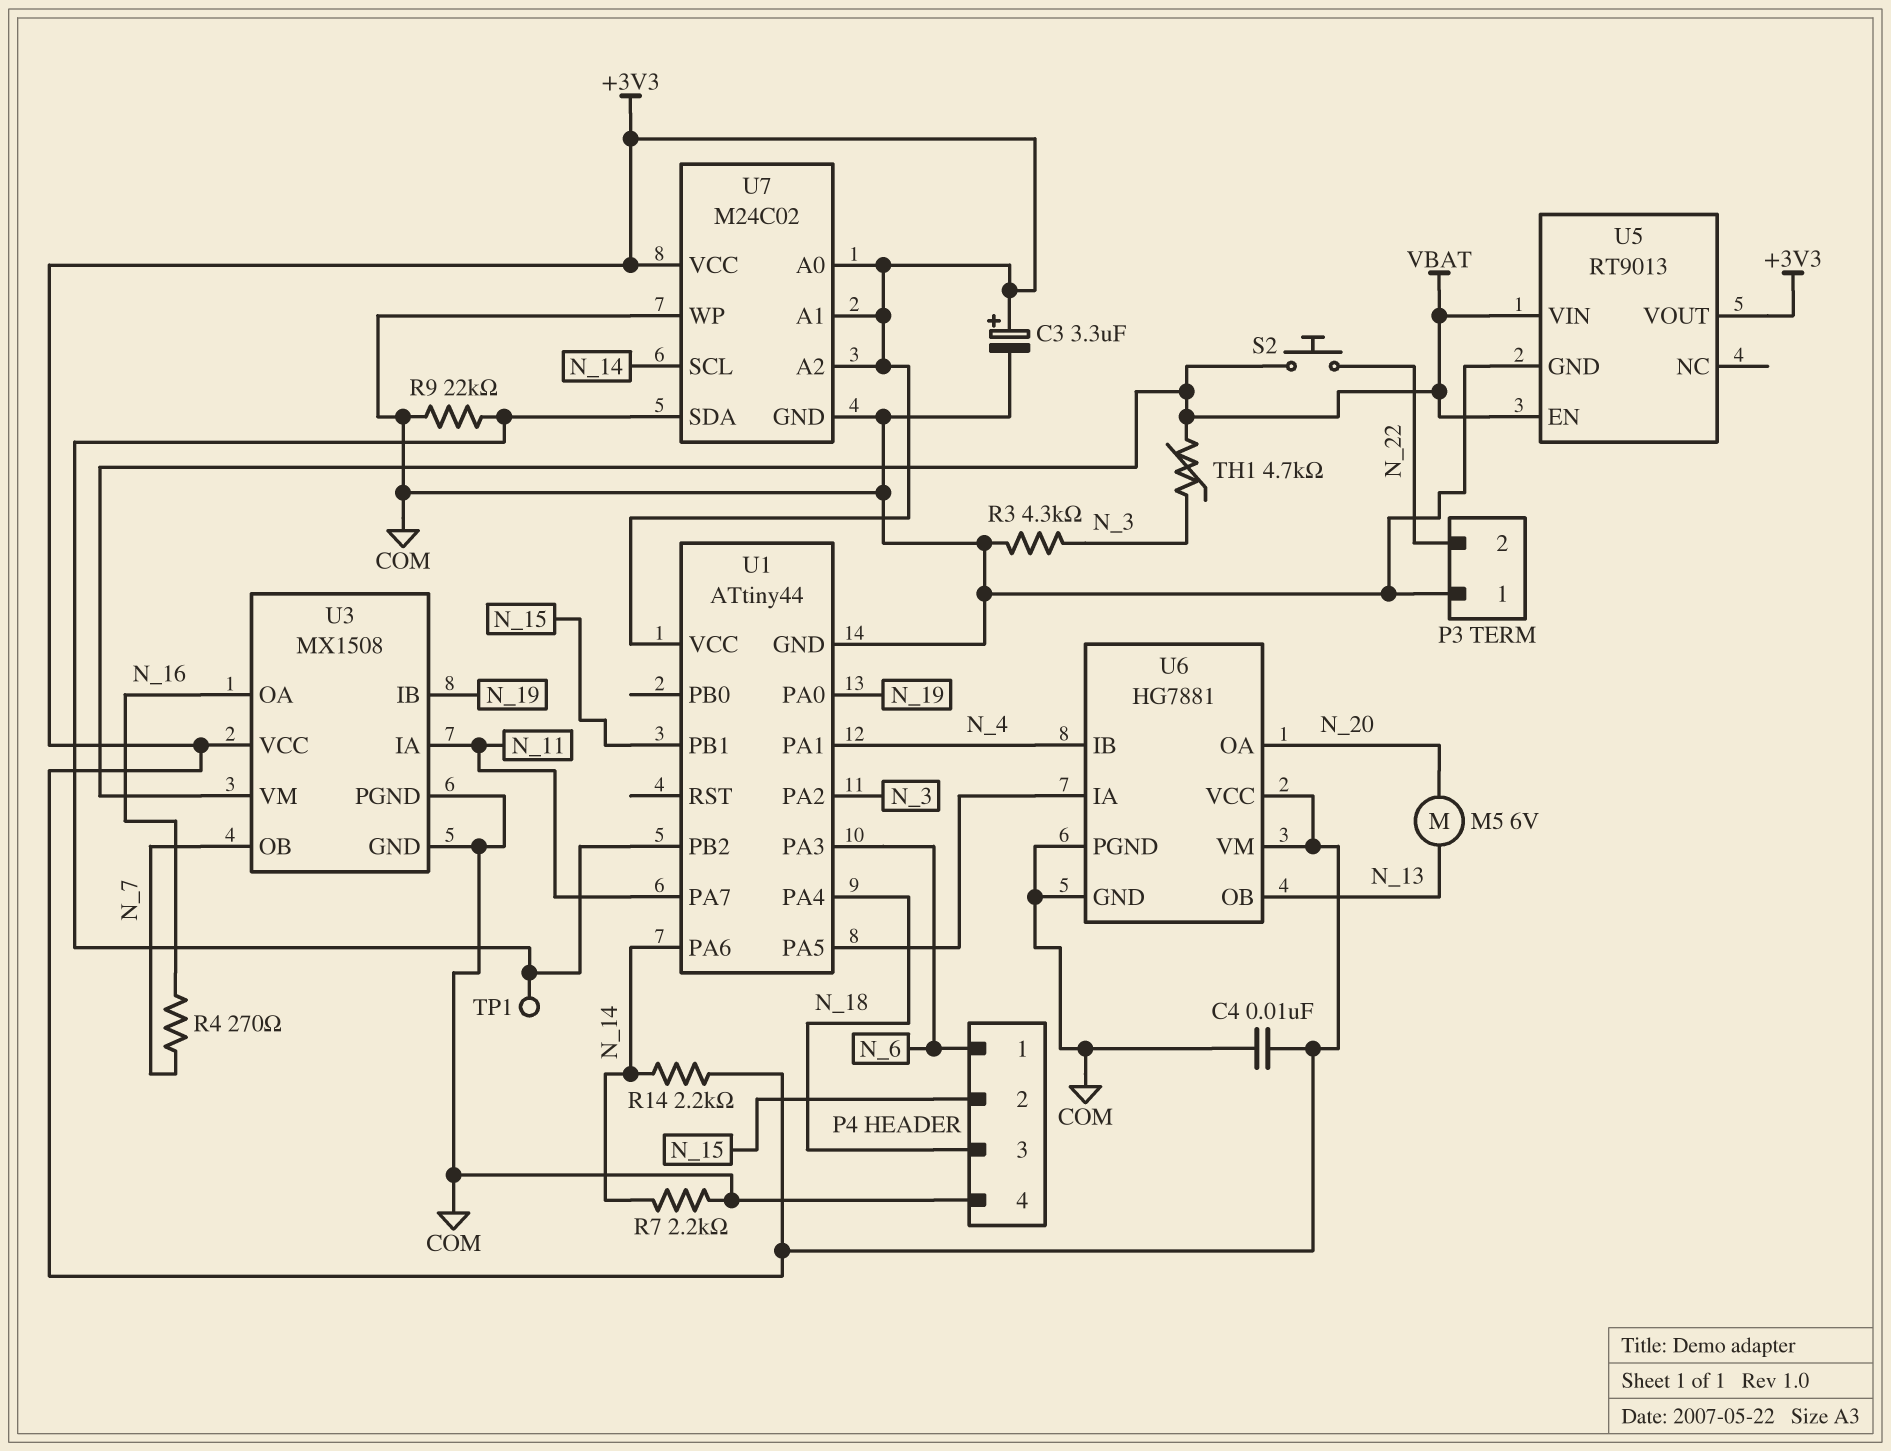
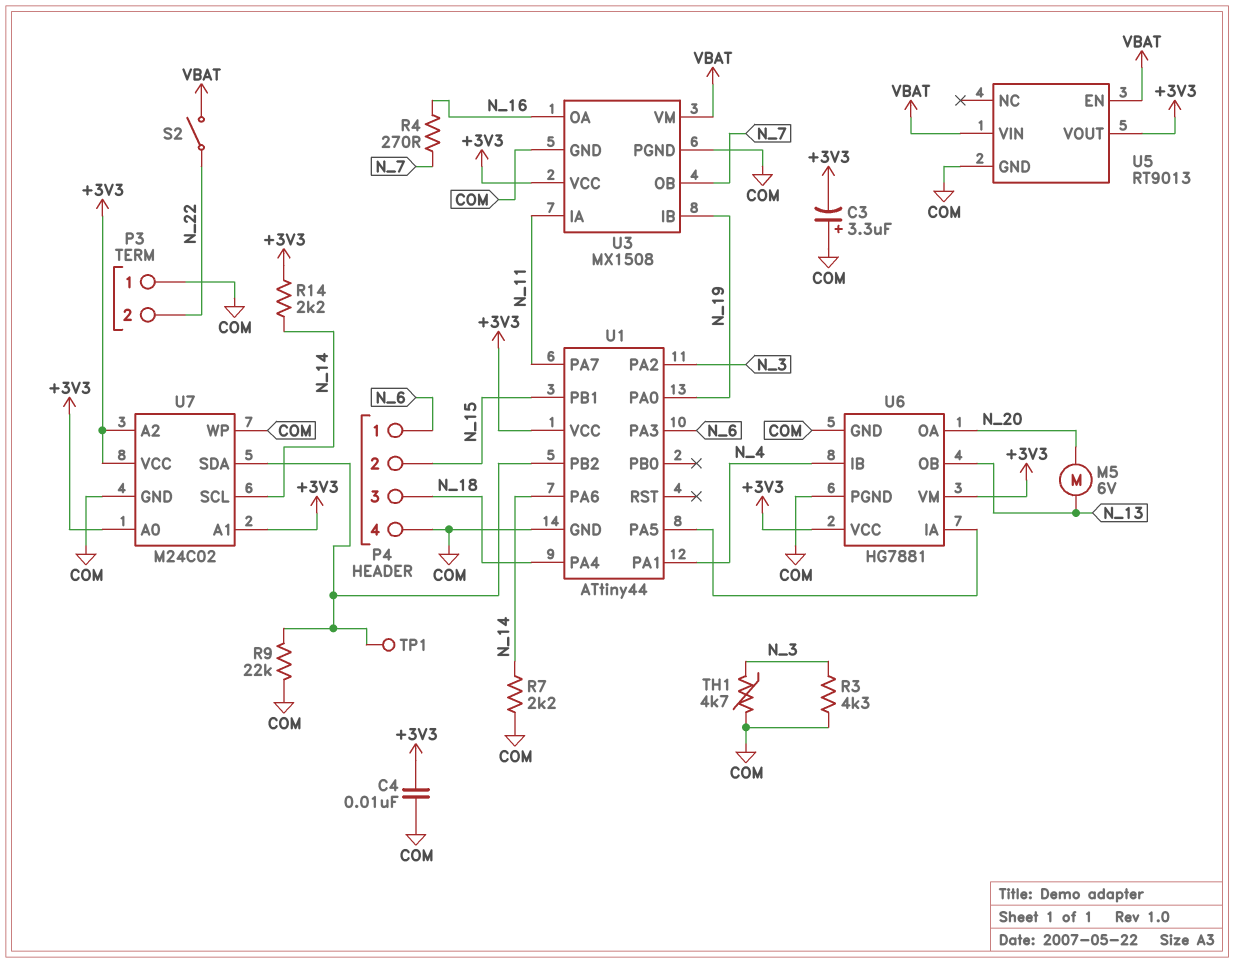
C3: 3.3uF (plus +3V3, minus COM) -> 3.3uF (plus COM, minus +3V3)
S2: button (N_22, VBAT) -> switch (N_22, VBAT)
TH1: 4.7k (N_3, VBAT) -> 4.7k (COM, N_3)

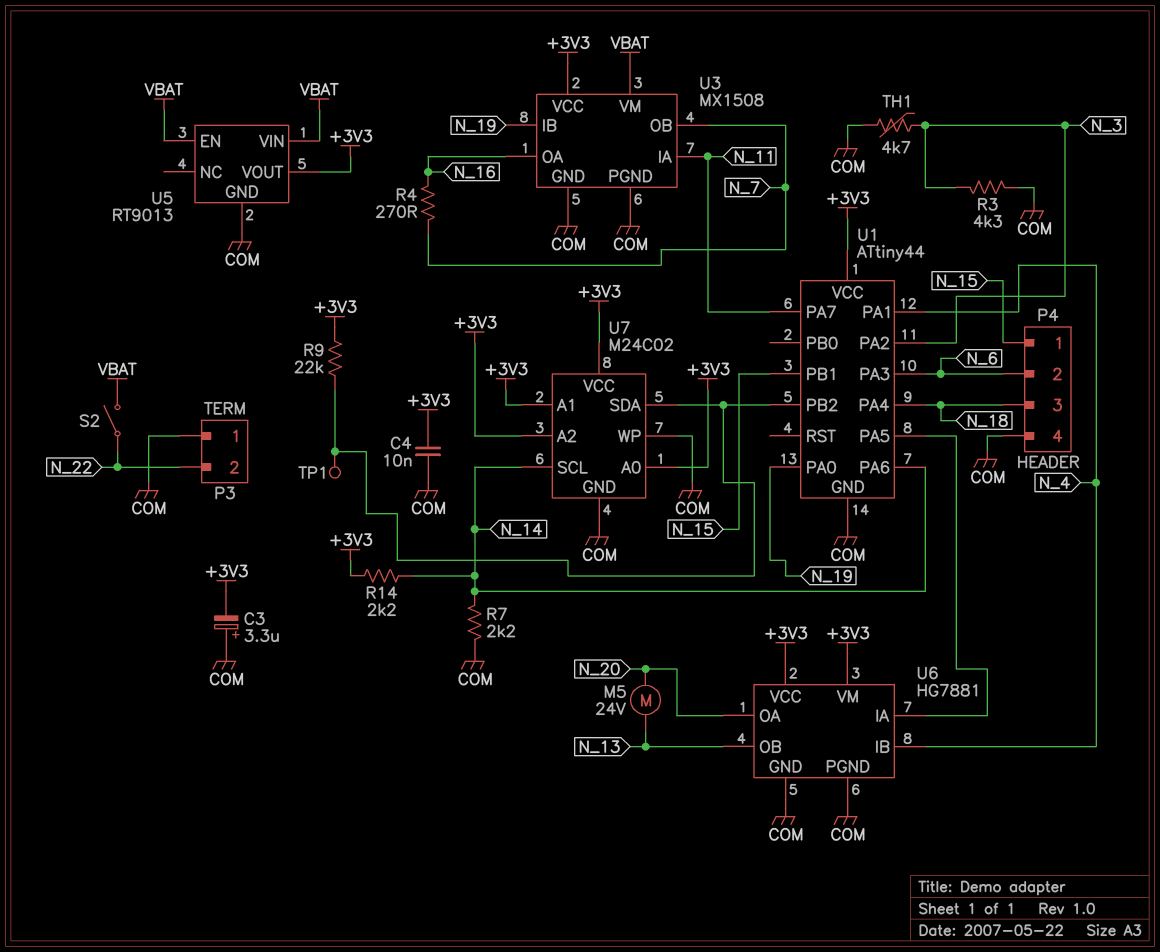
M5: motor 6V (N_13, N_20) -> motor 24V (N_13, N_20)
P4 pin 1: N_6 -> N_15
P4 pin 2: N_15 -> N_6
R9: 22k (COM, U1/PB2) -> 22k (+3V3, U1/PB2)

